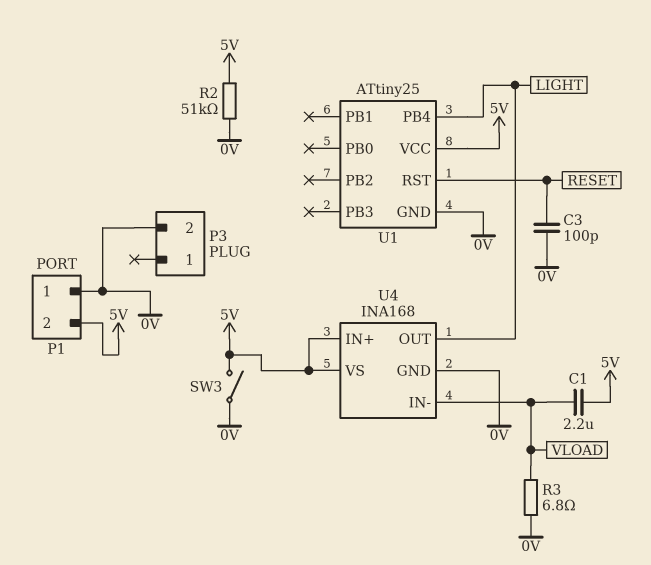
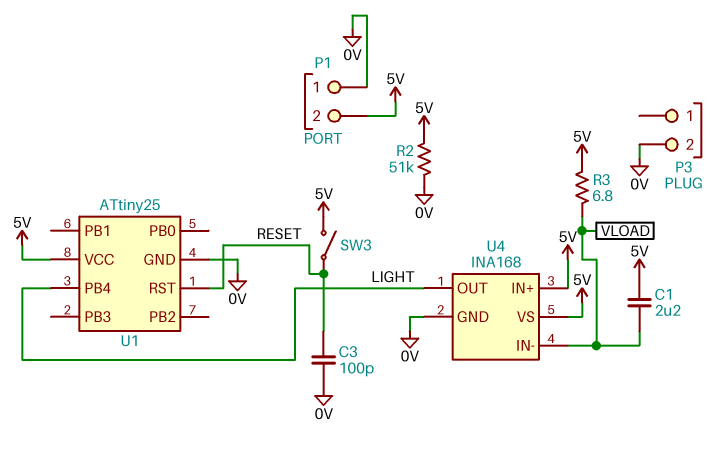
R3: 6.8 (0V, VLOAD) -> 6.8 (5V, VLOAD)
SW3: switch (0V, 5V) -> switch (5V, RESET)

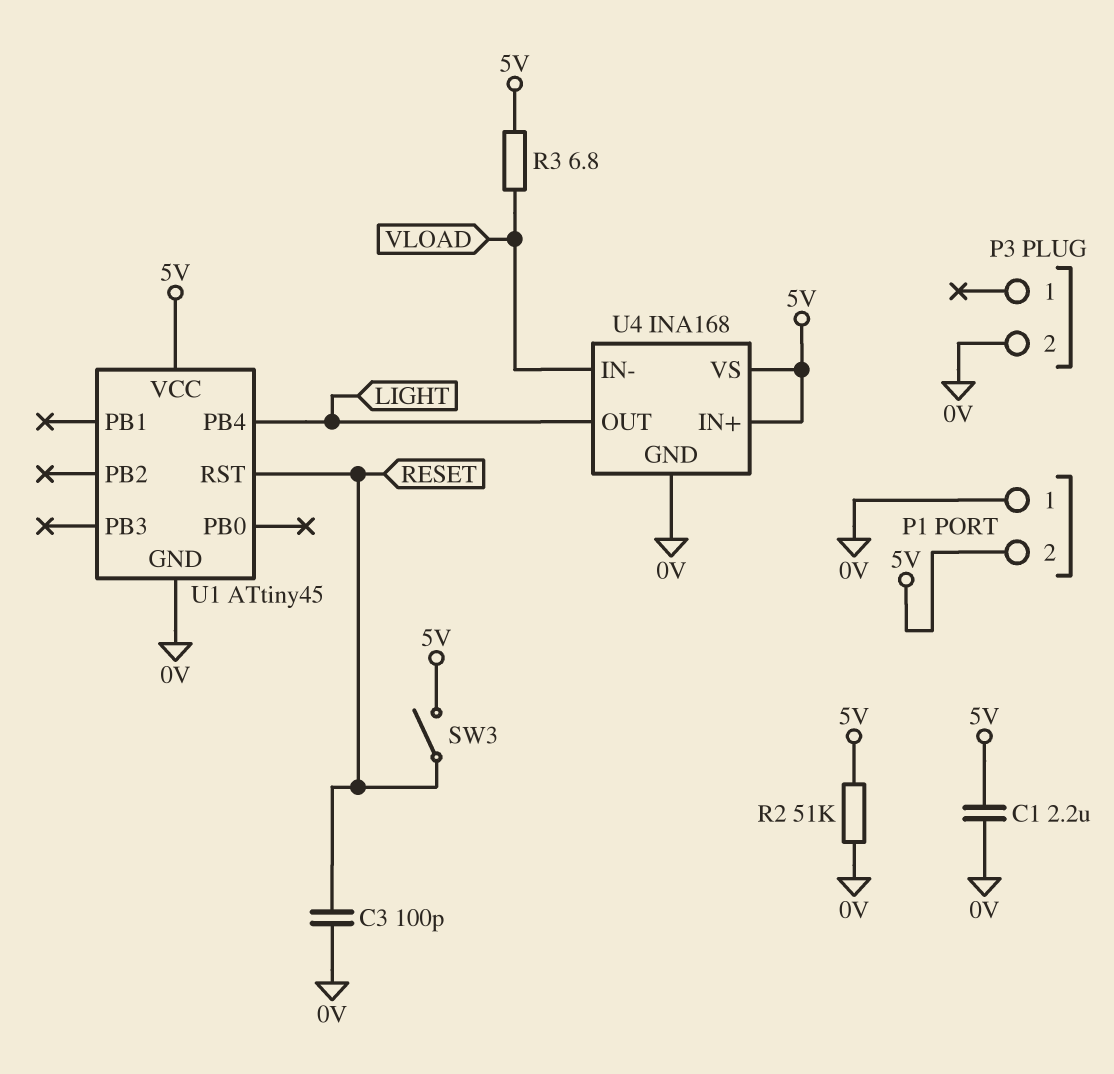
C1: 2.2uF (5V, VLOAD) -> 2.2uF (0V, 5V)
U1: ATtiny25 -> ATtiny45

